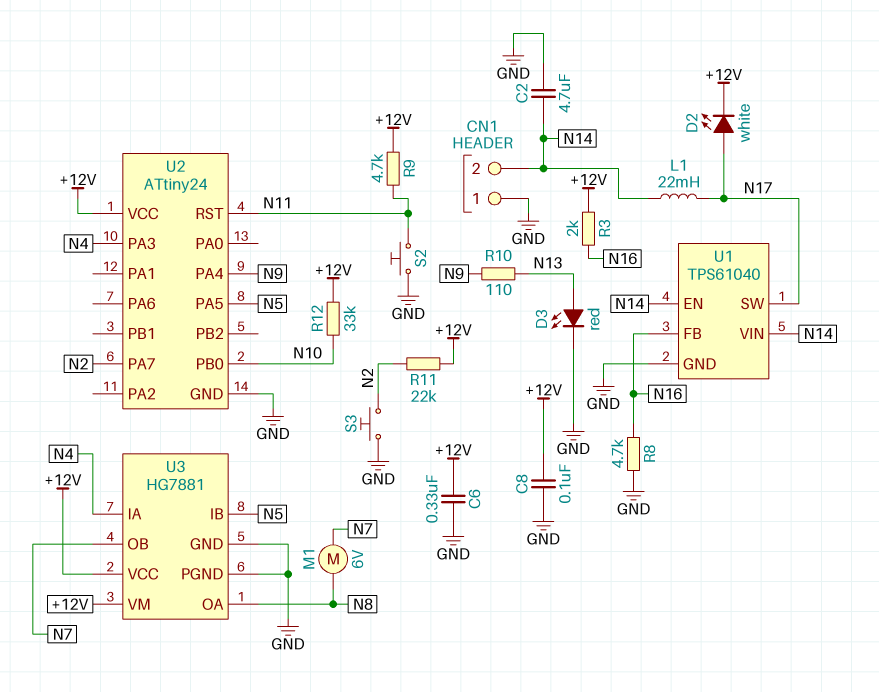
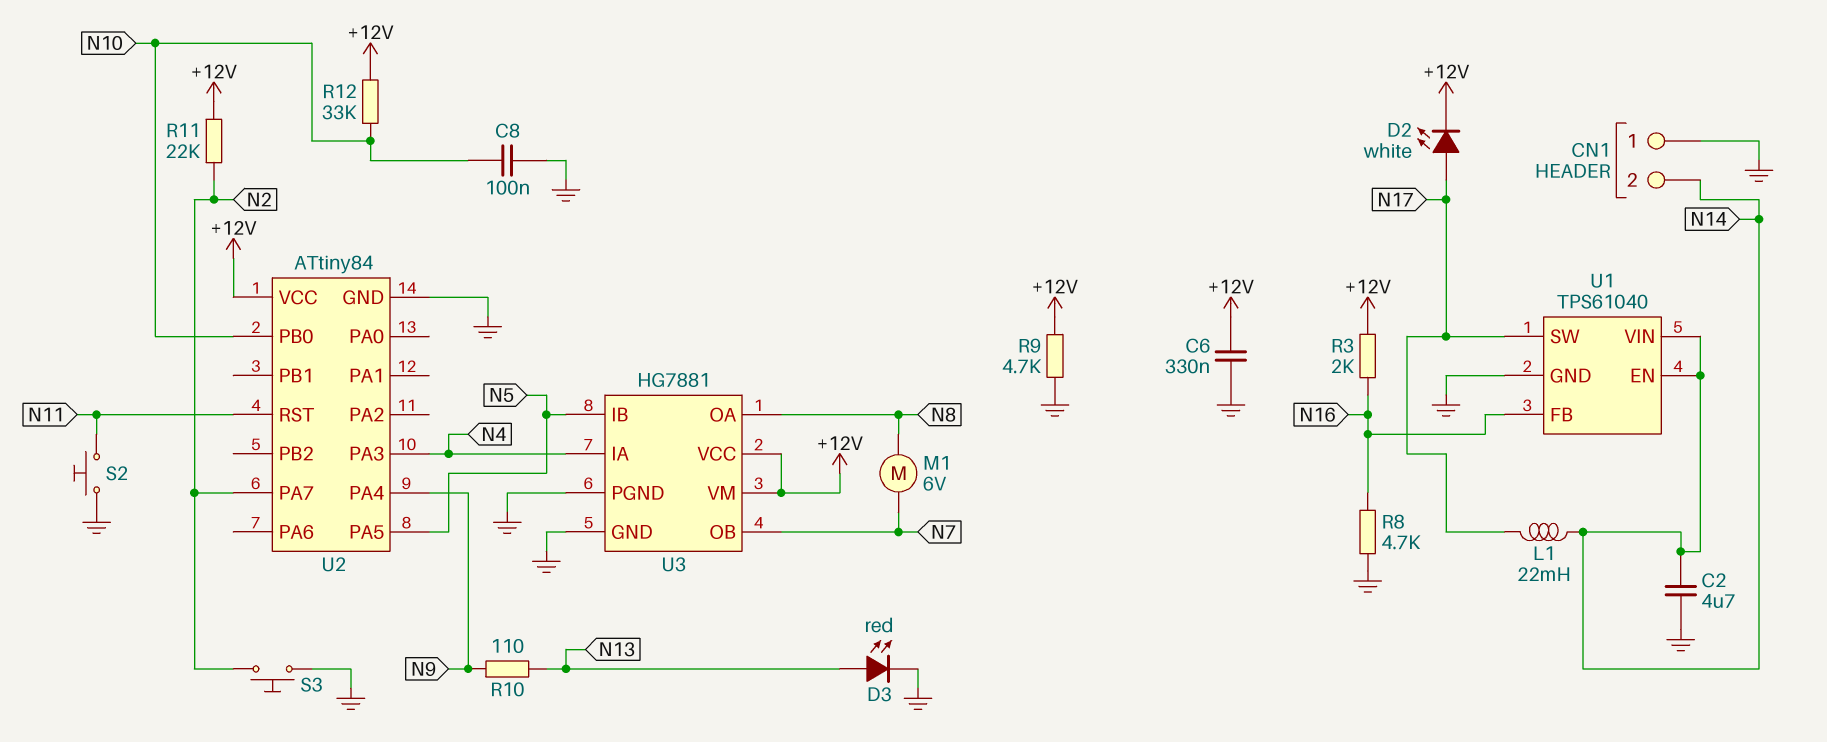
C8: 100nF (+12V, GND) -> 100nF (GND, N10)
R9: 4.7k (+12V, N11) -> 4.7k (+12V, GND)
U2: ATtiny24 -> ATtiny84

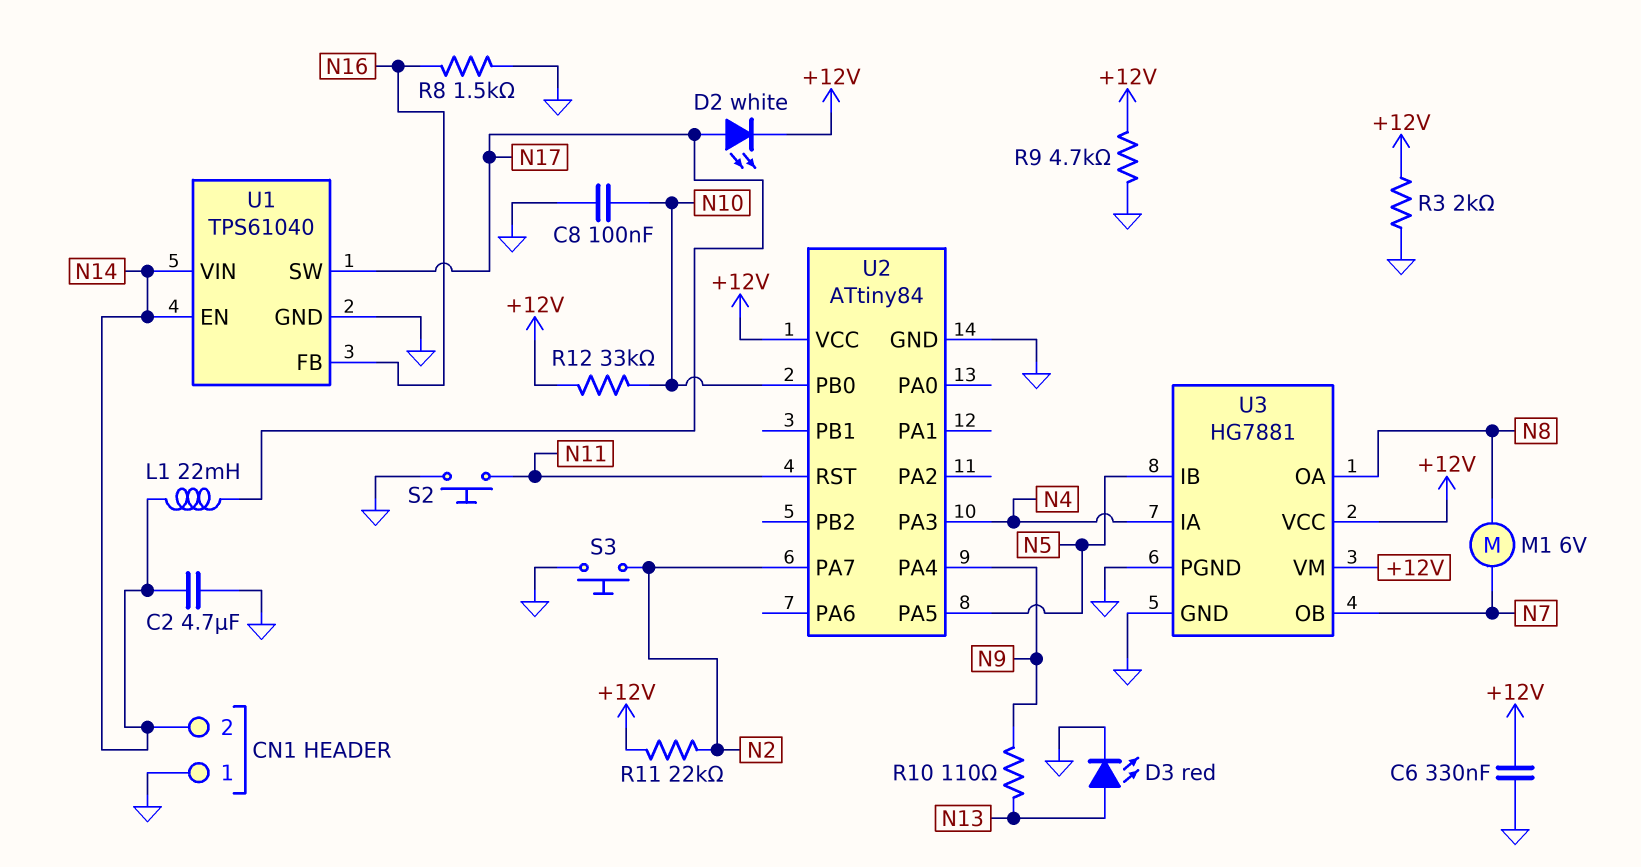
R3: 2k (+12V, N16) -> 2k (+12V, GND)
R8: 4.7k (GND, N16) -> 1.5k (GND, N16)

